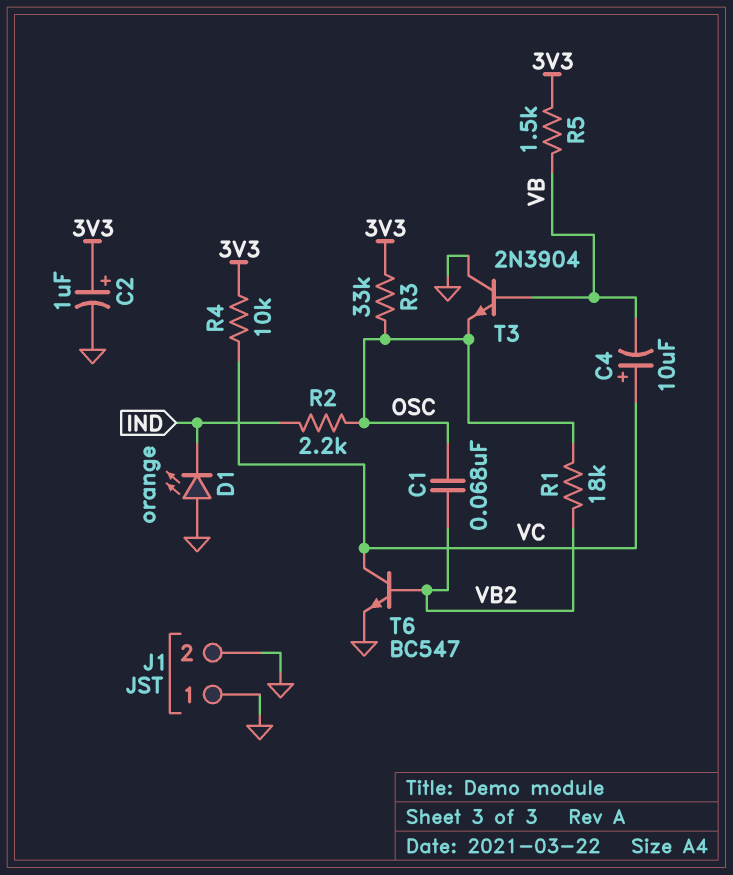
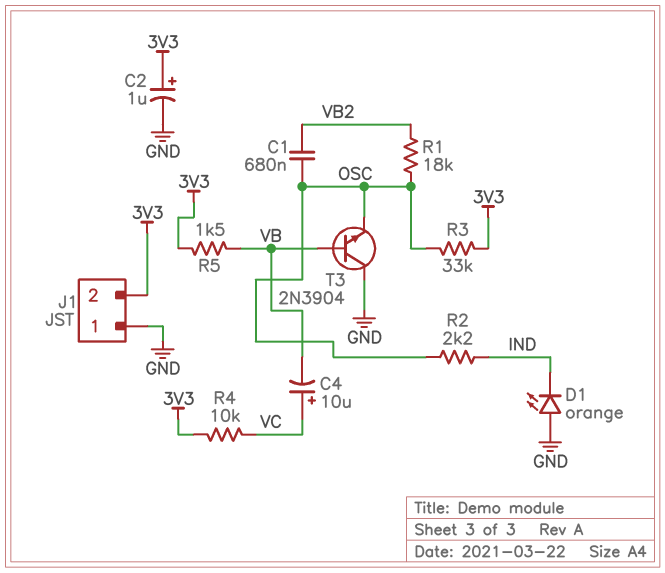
C1: 68nF (OSC, VB2) -> 680nF (OSC, VB2)
J1 pin 2: GND -> 3V3
T6: NPN BC547 (B VB2, C VC, E GND) -> none

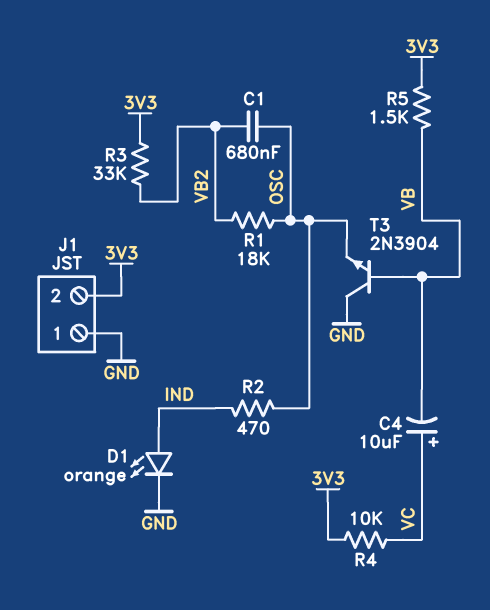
C2: 1uF (plus 3V3, minus GND) -> none
D1: LED orange (A GND, K IND) -> LED orange (A IND, K GND)
R2: 2.2k (IND, OSC) -> 470 (IND, OSC)
R3: 33k (3V3, OSC) -> 33k (3V3, VB2)

